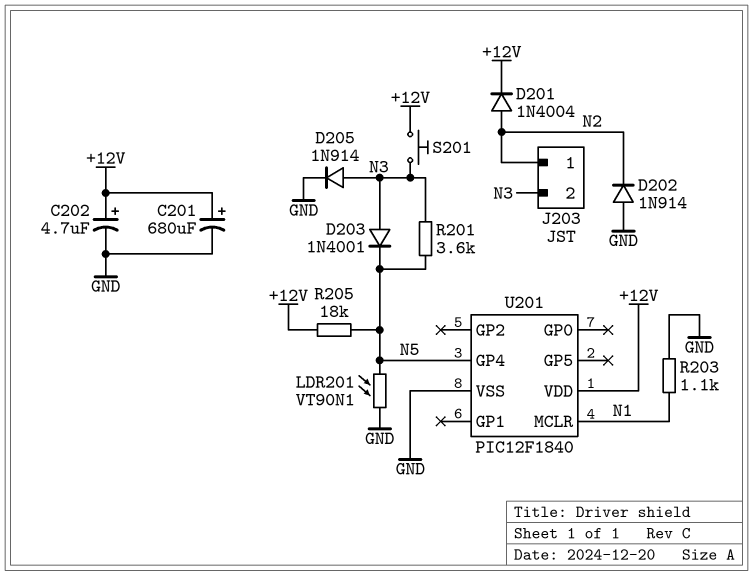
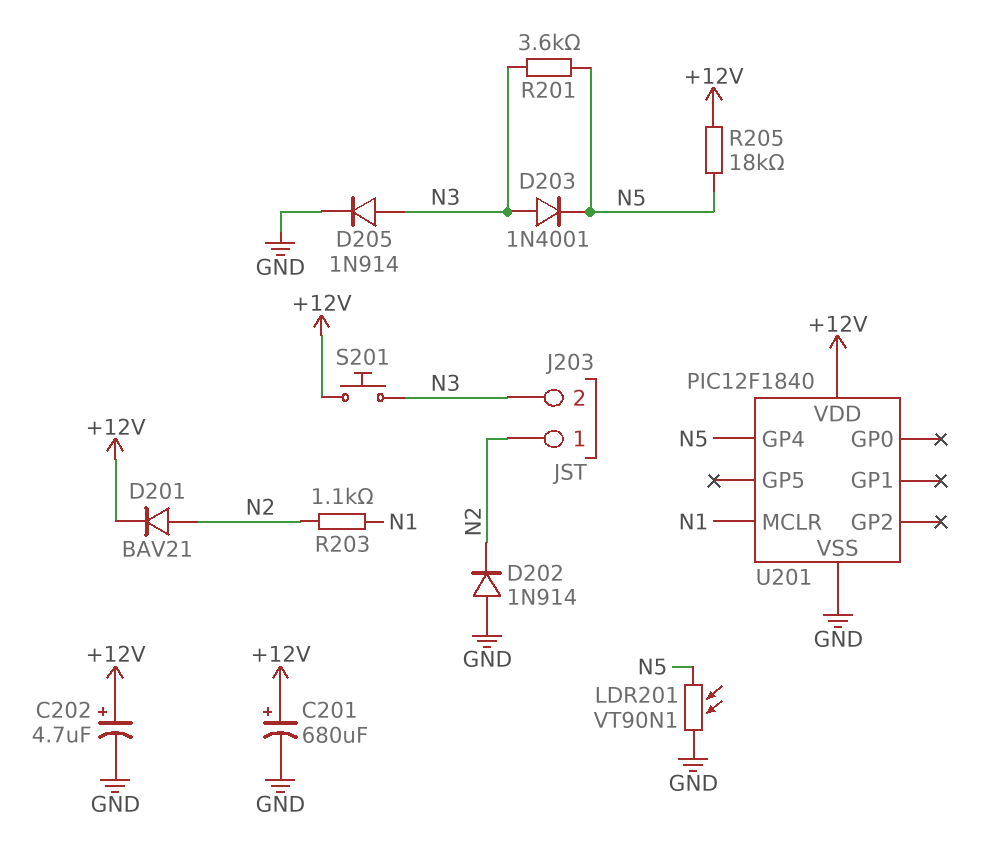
D201: diode 1N4004 (A N2, K +12V) -> diode BAV21 (A N2, K +12V)
R203: 1.1k (GND, N1) -> 1.1k (N1, N2)

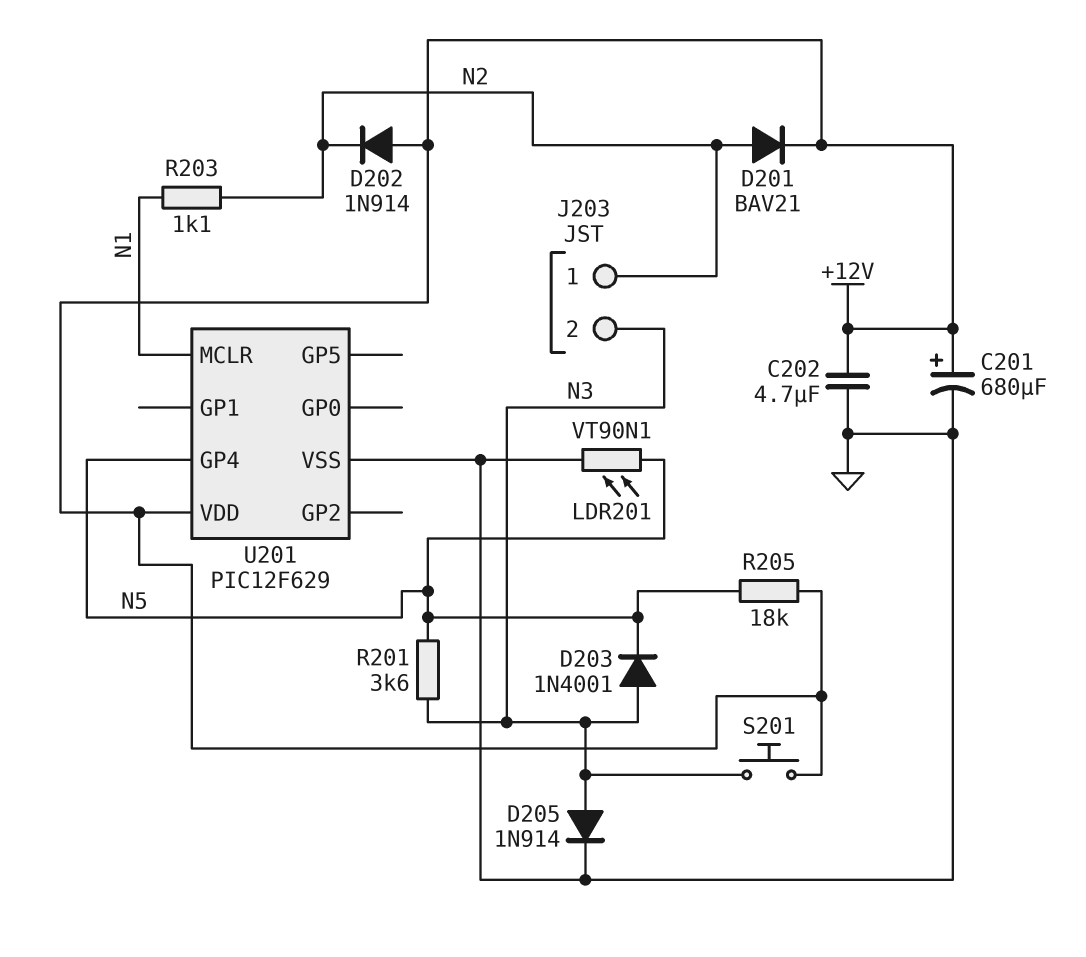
C202: 4.7uF (plus +12V, minus GND) -> 4.7uF (+12V, GND)
D202: diode 1N914 (A GND, K N2) -> diode 1N914 (A +12V, K N2)
U201: PIC12F1840 -> PIC12F629

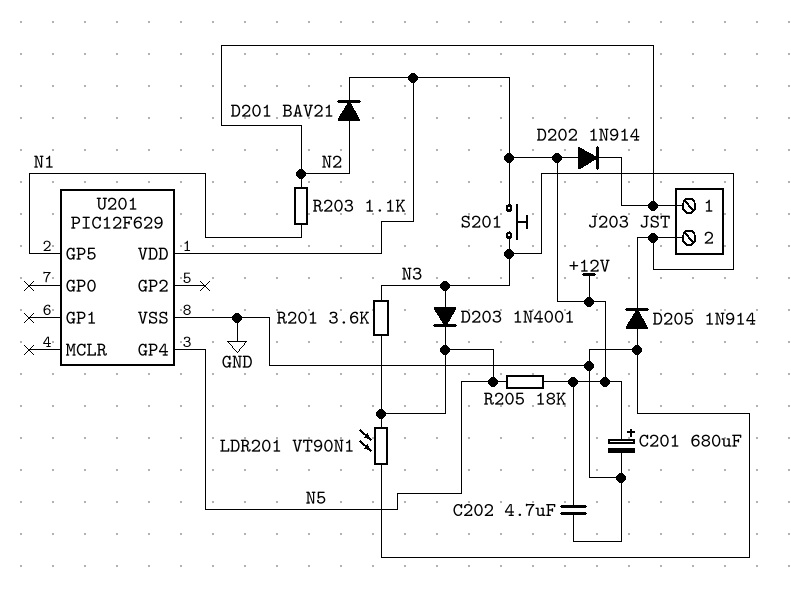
D205: diode 1N914 (A N3, K GND) -> diode 1N914 (A GND, K N3)
U201 pin GP5: none -> N1
U201 pin MCLR: N1 -> none

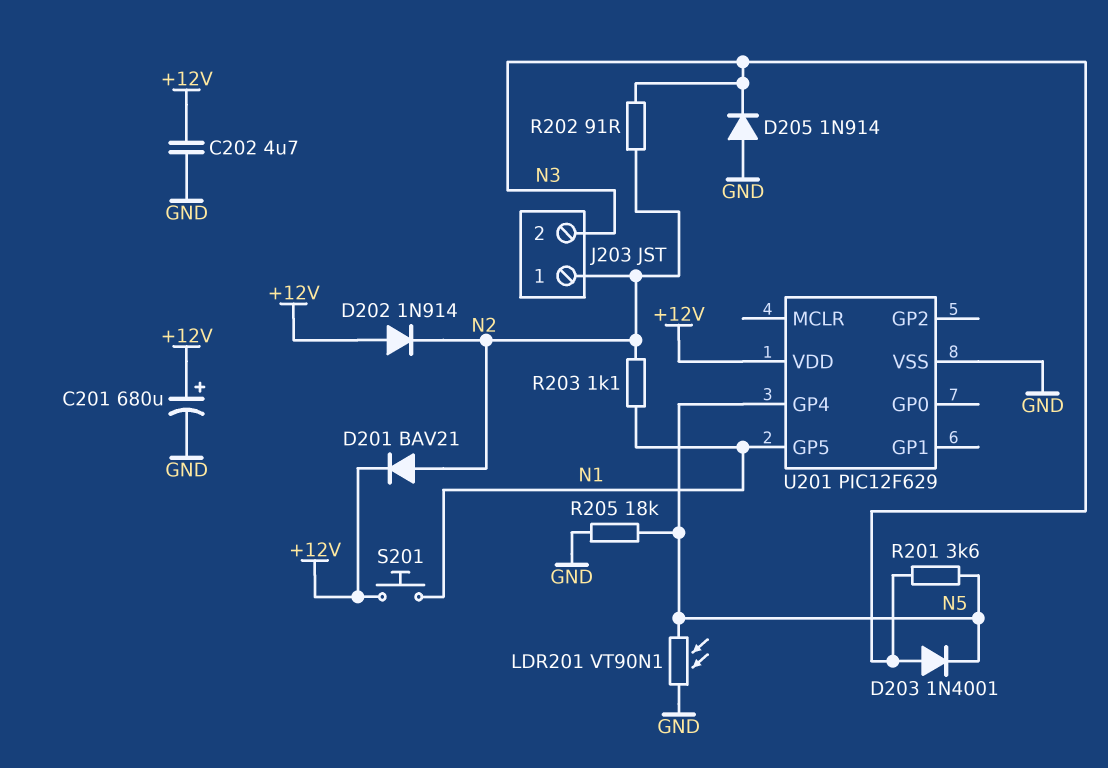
R202: none -> 91 (N2, N3)
R205: 18k (+12V, N5) -> 18k (GND, N5)
S201: button (+12V, N3) -> button (+12V, N1)

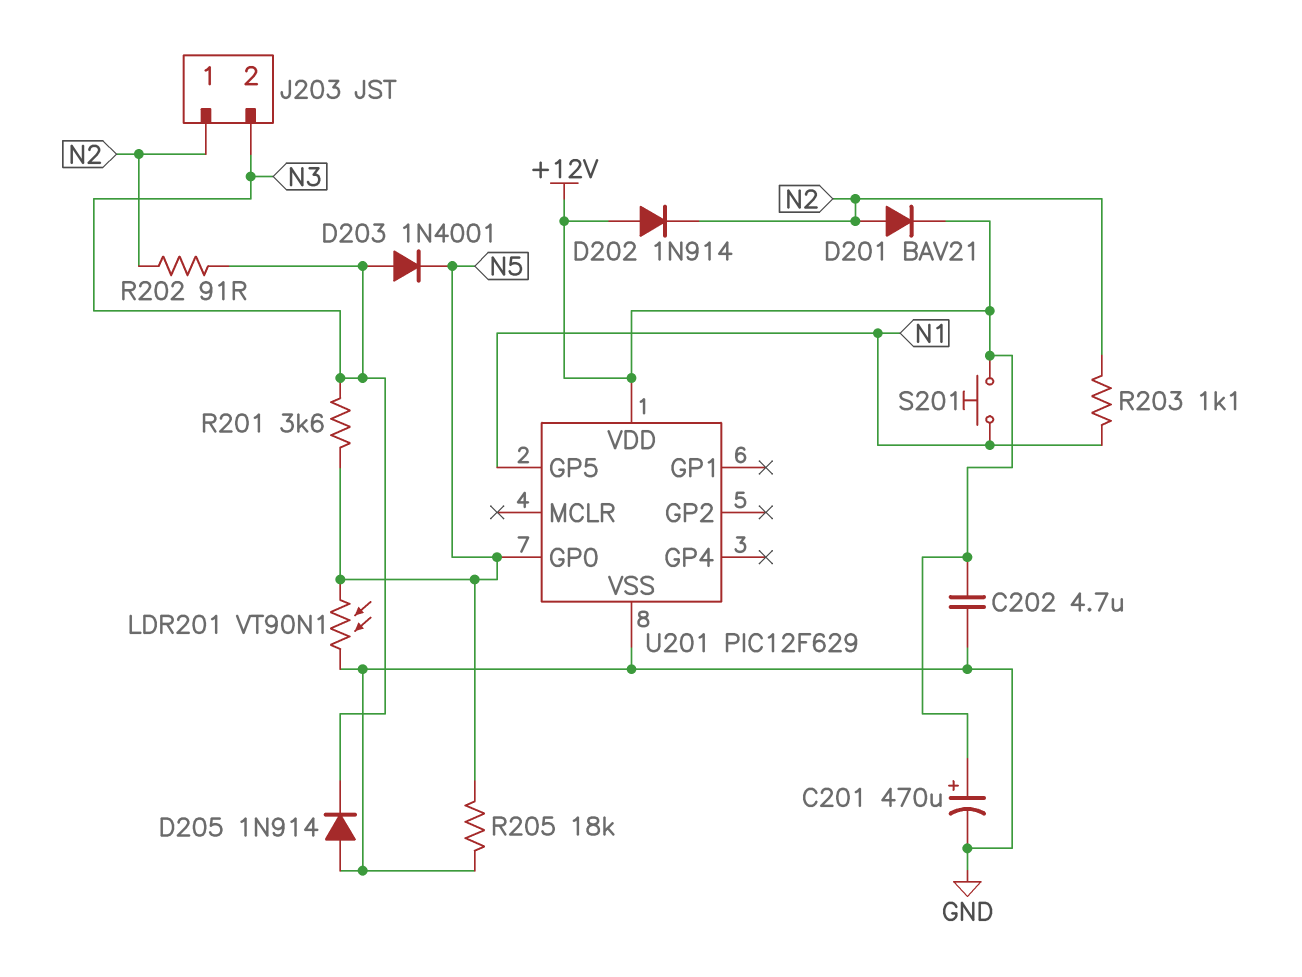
C201: 680uF (plus +12V, minus GND) -> 470uF (plus +12V, minus GND)
U201 pin GP0: none -> N5
U201 pin GP4: N5 -> none

